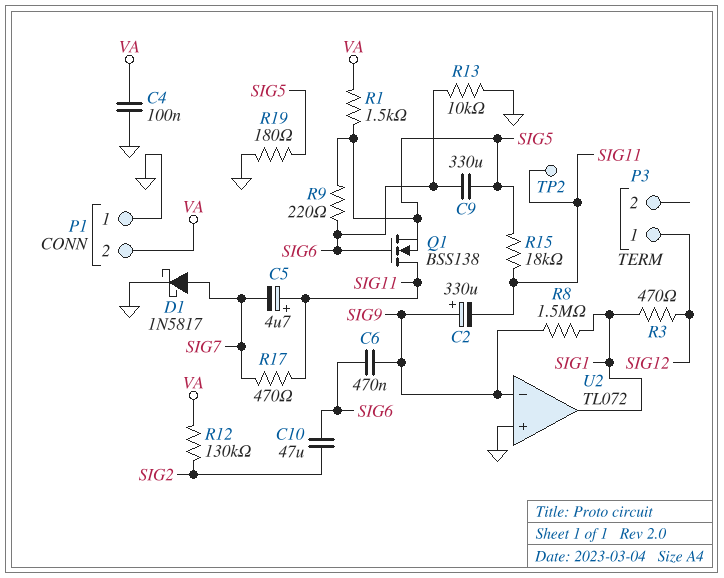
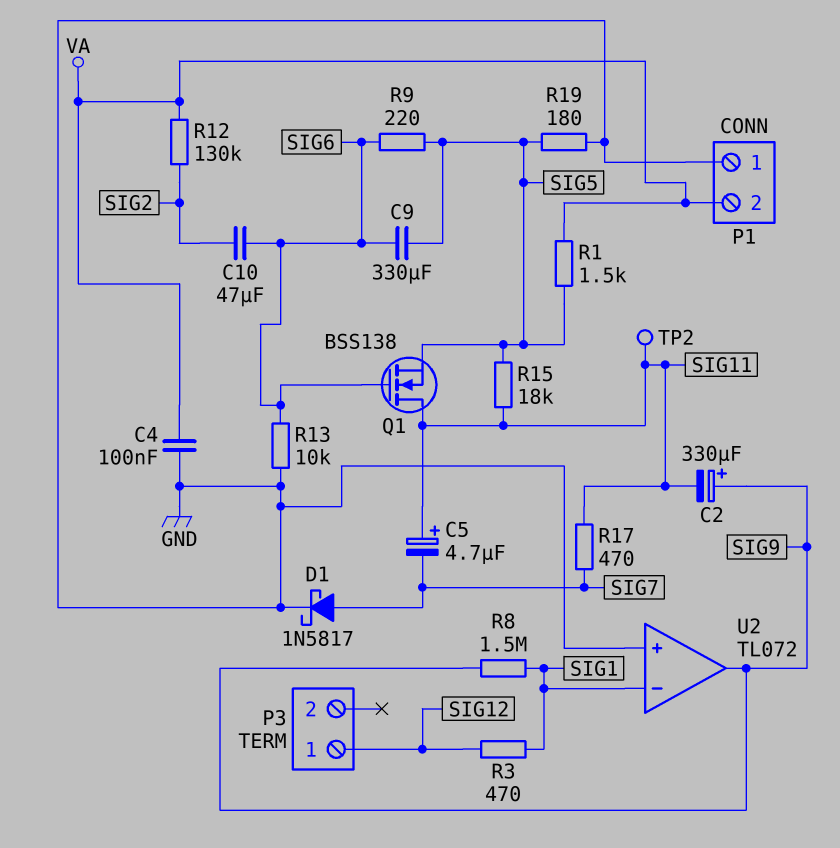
C6: 470nF (SIG6, SIG9) -> none
U2 pin in-: SIG9 -> SIG1
U2 pin out: SIG1 -> SIG9

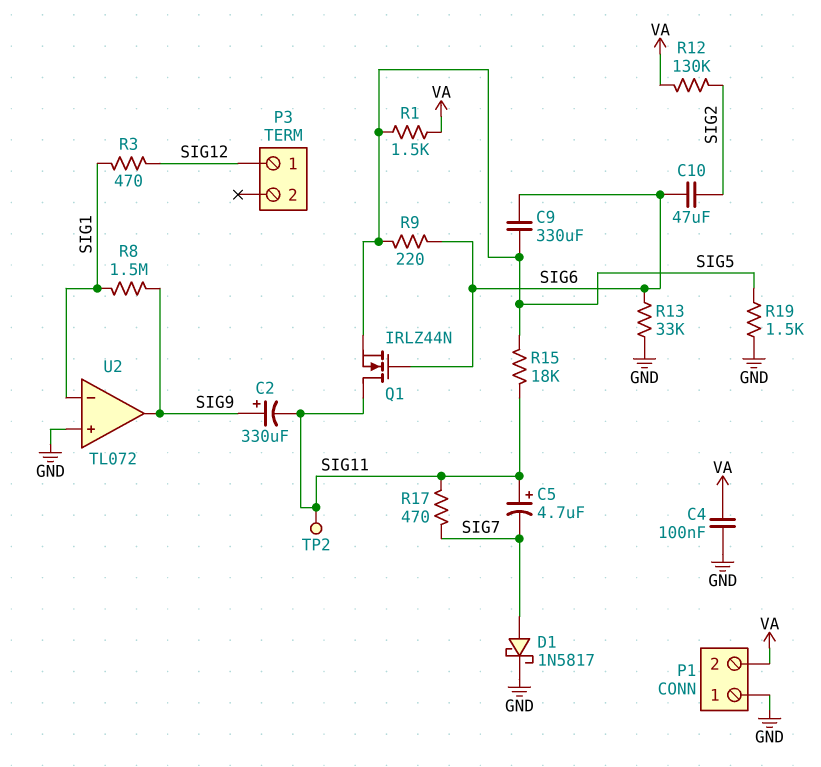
Q1: NMOS BSS138 (G SIG6, D SIG11, S SIG5) -> NMOS IRLZ44N (G SIG6, D SIG11, S SIG5)
R13: 10k (GND, SIG6) -> 33k (GND, SIG6)
R19: 180 (GND, SIG5) -> 1.5k (GND, SIG5)

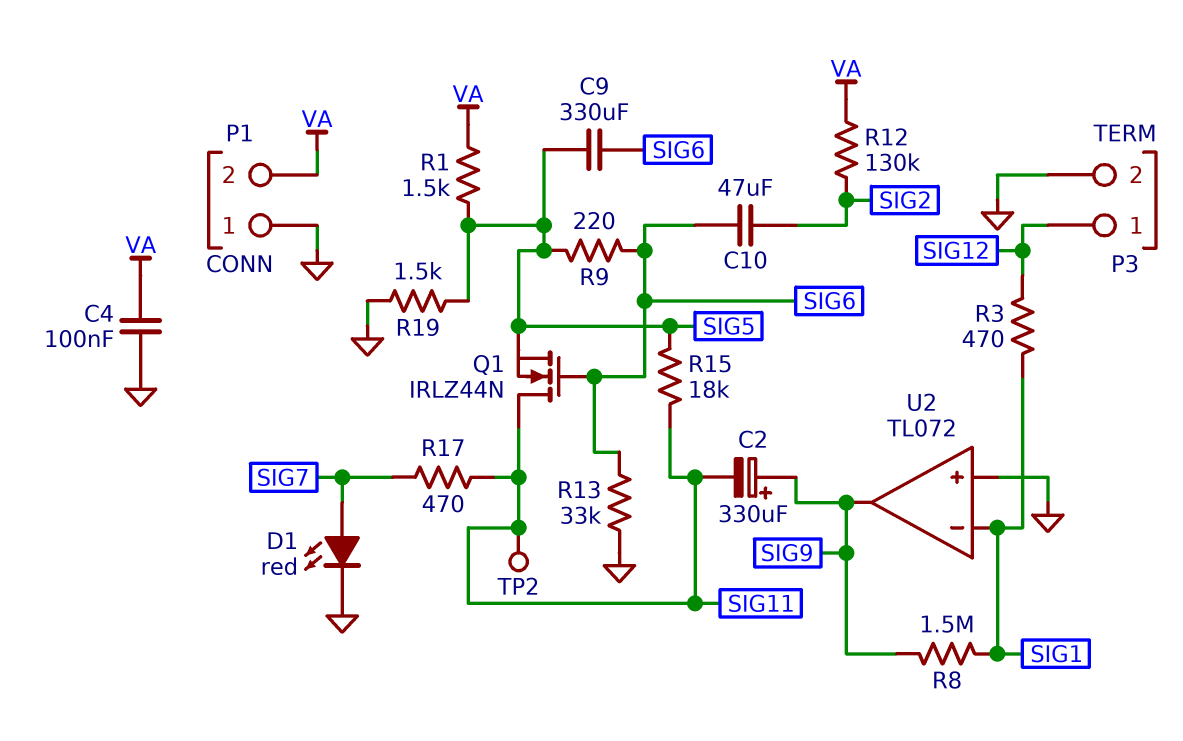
C5: 4.7uF (plus SIG11, minus SIG7) -> none
D1: schottky 1N5817 (A SIG7, K GND) -> LED red (A SIG7, K GND)
P3 pin 2: none -> GND

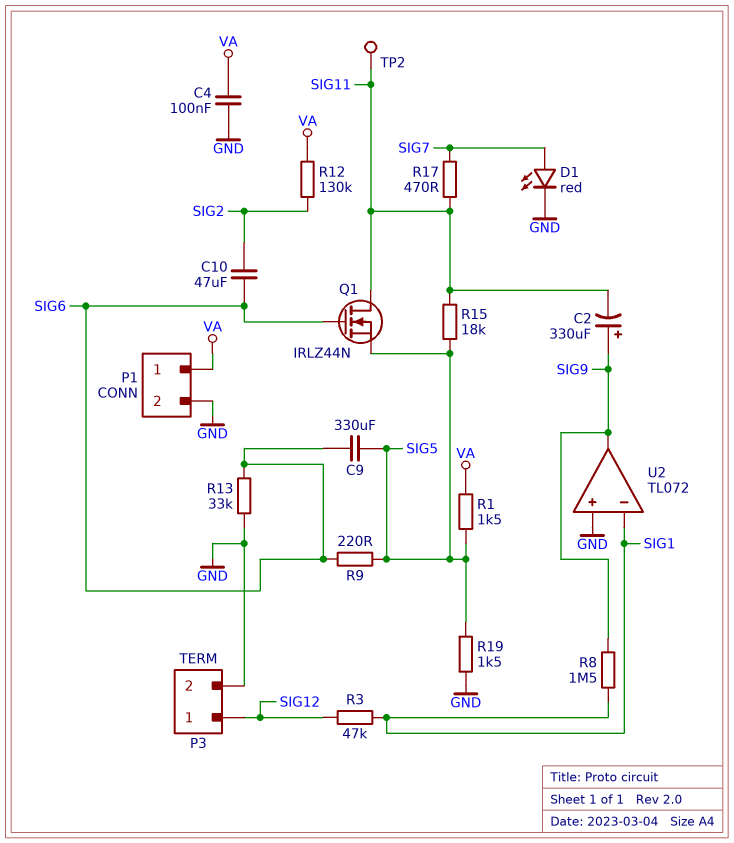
P1 pin 1: GND -> VA
P1 pin 2: VA -> GND
R3: 470 (SIG1, SIG12) -> 47k (SIG1, SIG12)

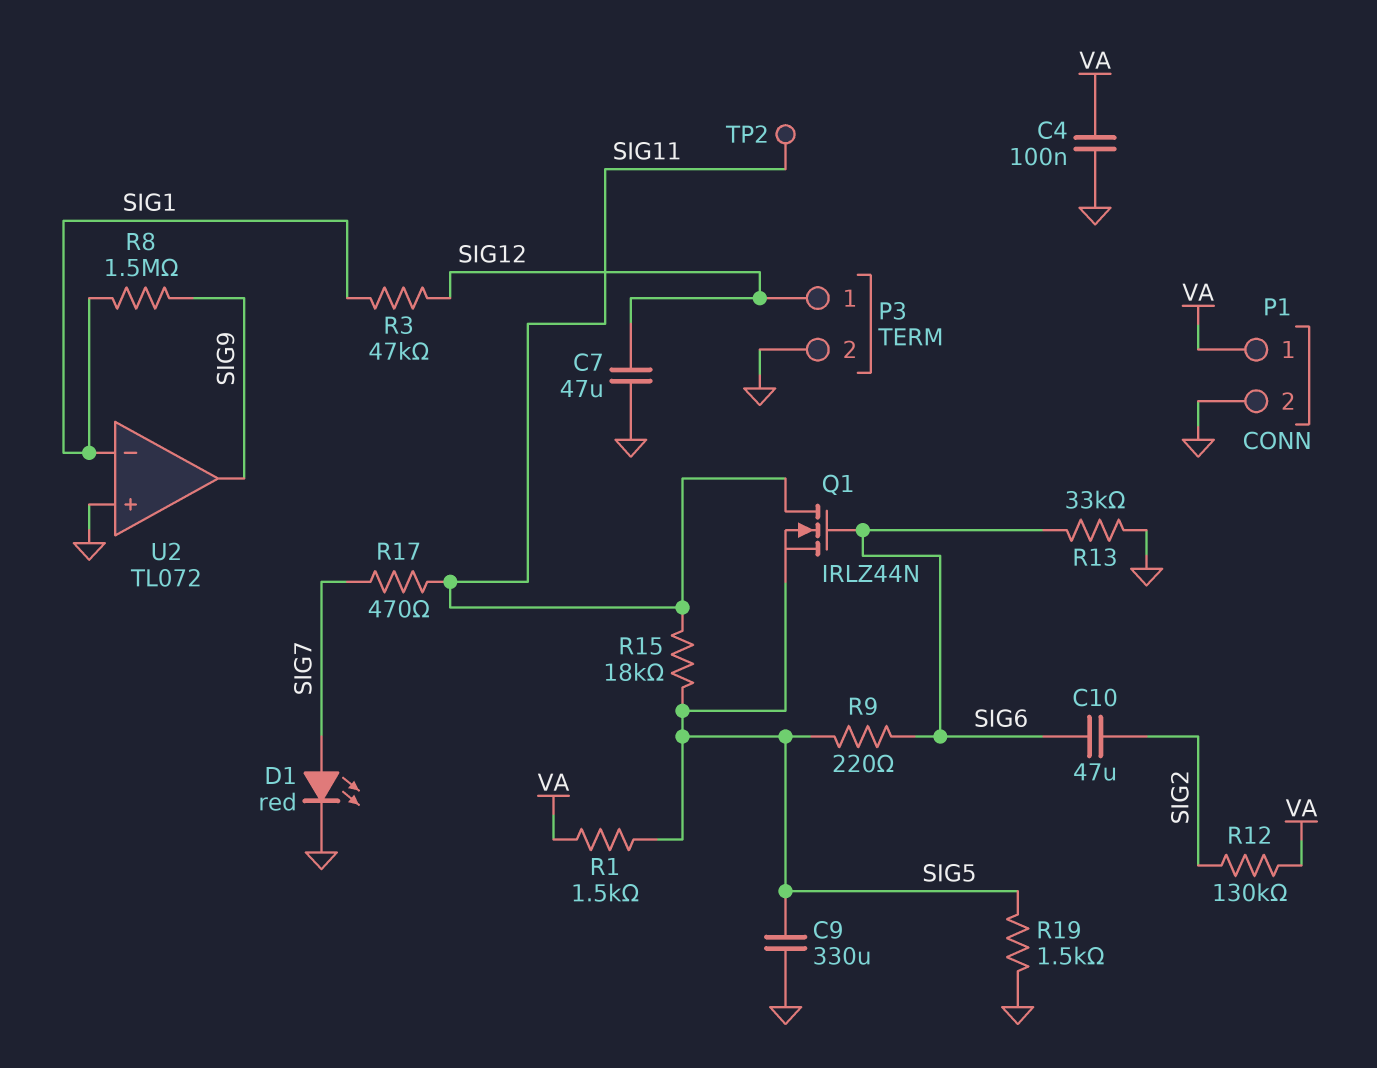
C2: 330uF (plus SIG9, minus SIG11) -> none
C7: none -> 47uF (GND, SIG12)
C9: 330uF (SIG5, SIG6) -> 330uF (GND, SIG5)

